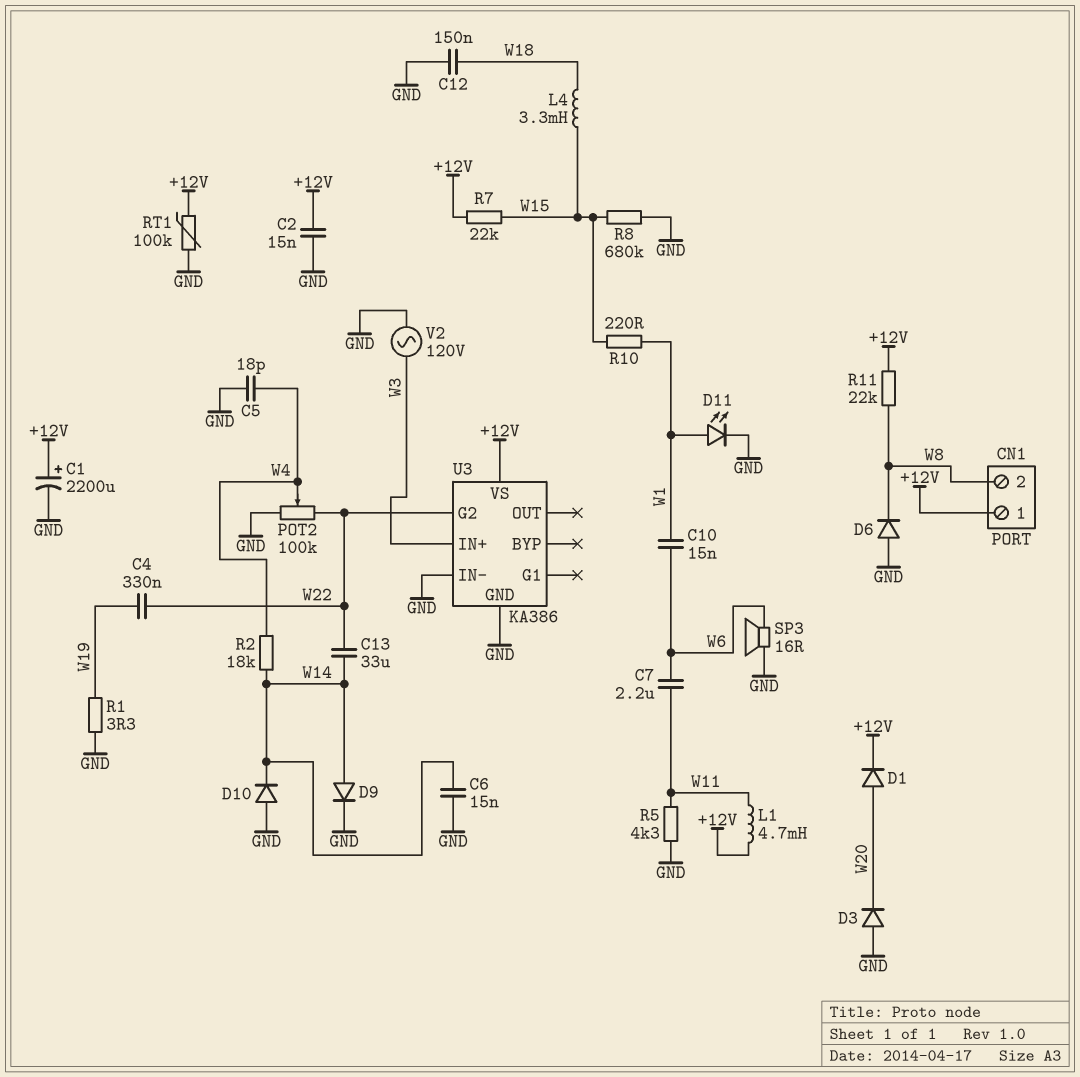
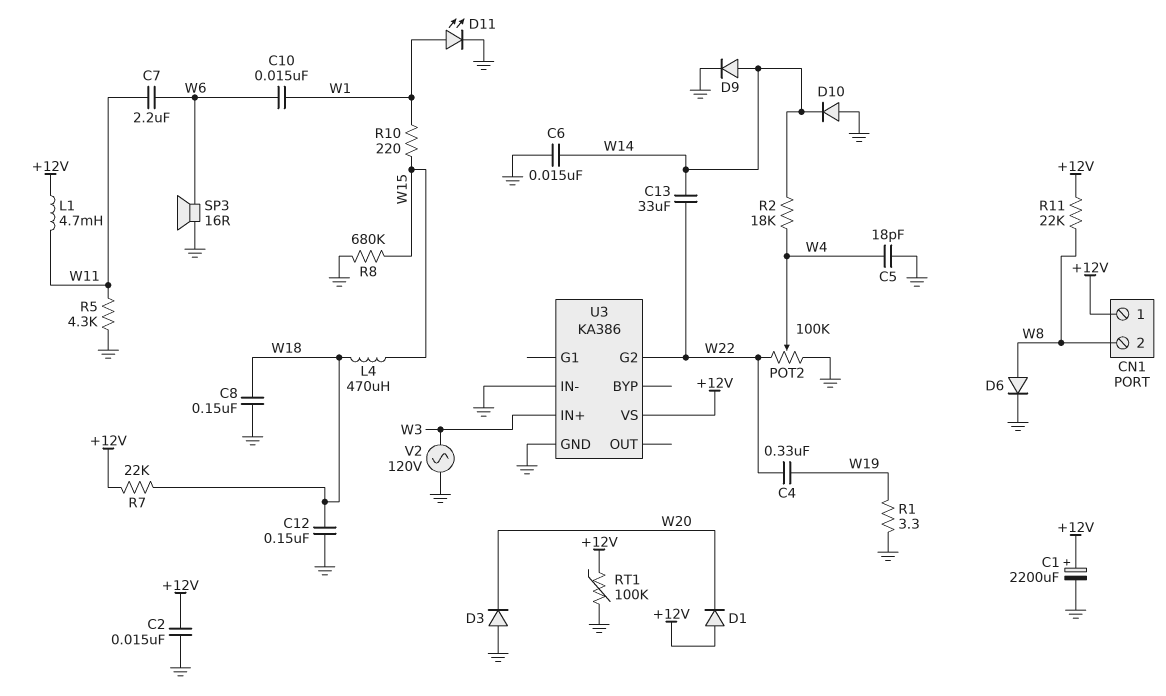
C8: none -> 150nF (GND, W18)
D1: diode (A W20, K +12V) -> diode (A +12V, K W20)
D6: diode (A GND, K W8) -> diode (A W8, K GND)
L4: 3.3mH (W15, W18) -> 470uH (W15, W18)
R7: 22k (+12V, W15) -> 22k (+12V, W18)

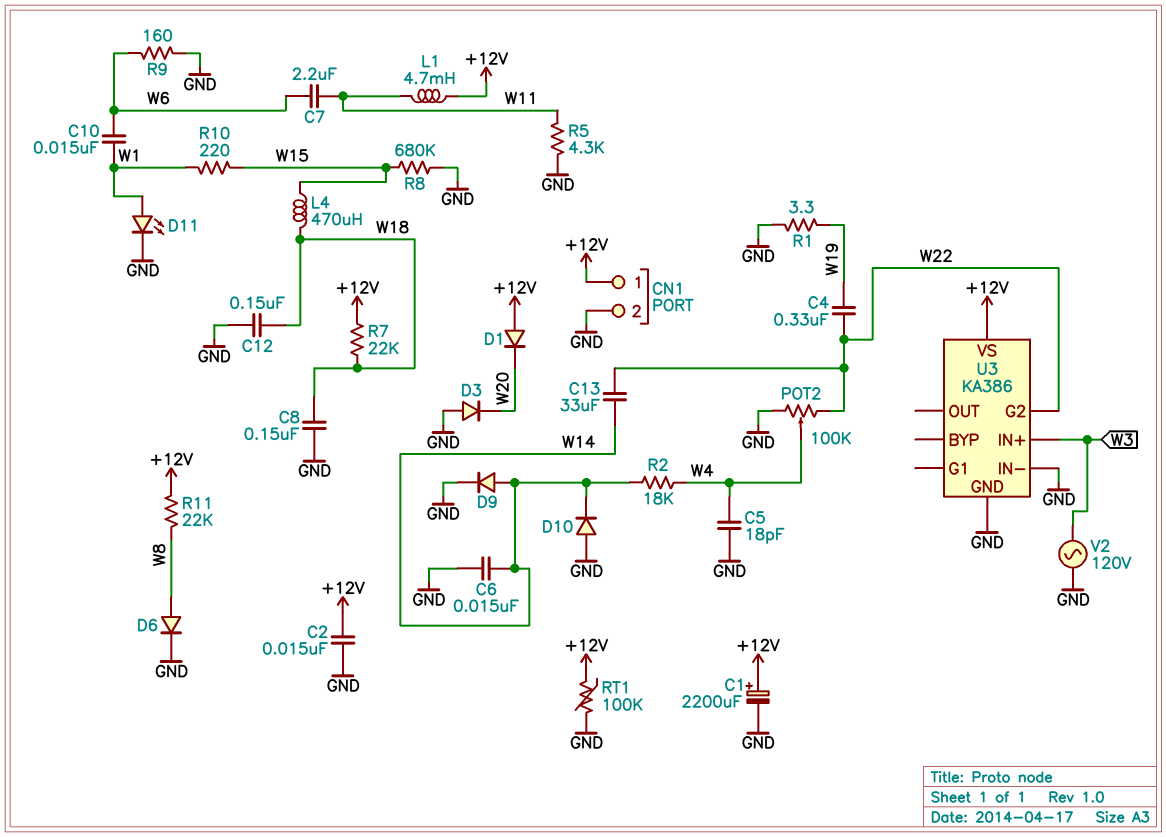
CN1 pin 2: W8 -> GND
R9: none -> 160 (GND, W6)
SP3: speaker 16R (GND, W6) -> none

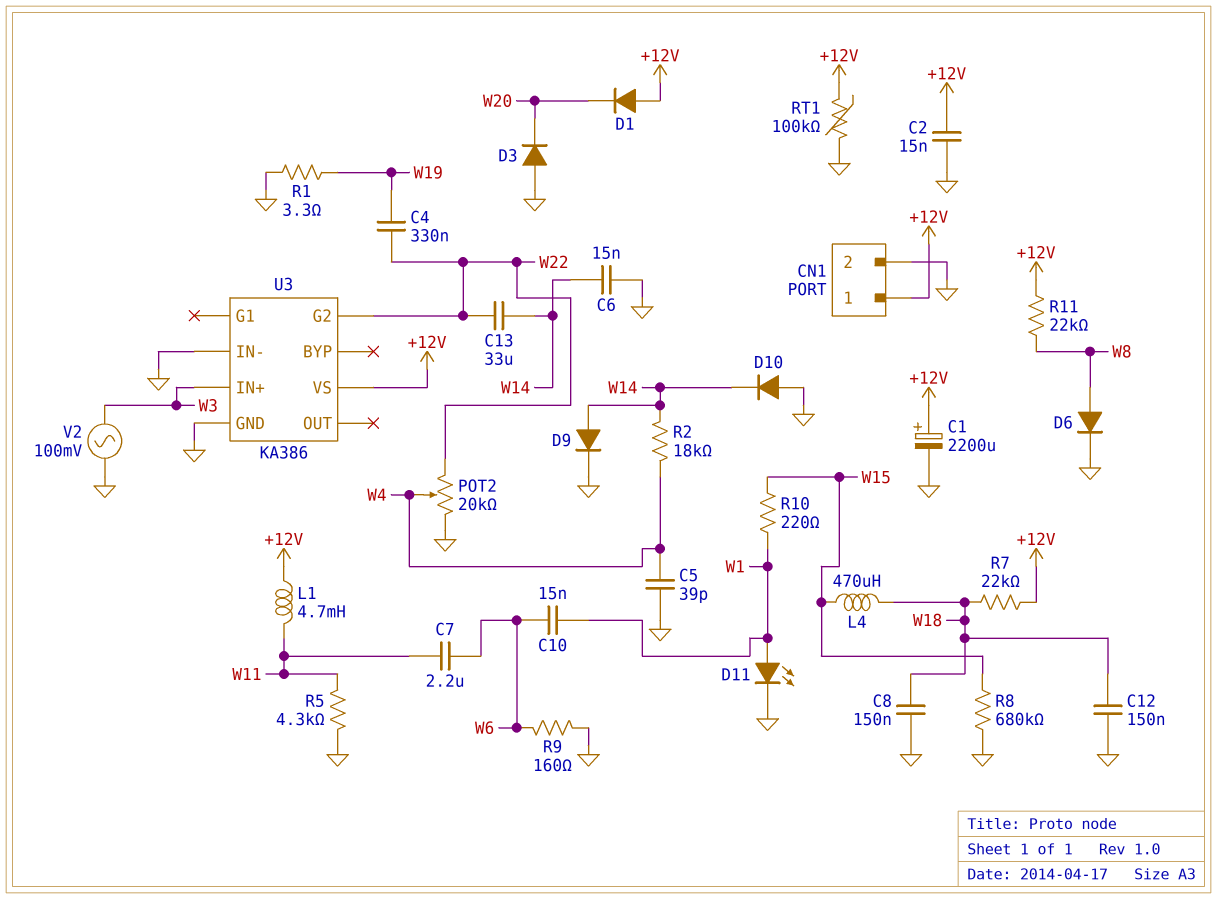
C5: 18pF (GND, W4) -> 39pF (GND, W4)
POT2: 100k (GND, W22, wiper W4) -> 20k (GND, W22, wiper W4)
V2: AC 120V (GND, W3) -> AC 100mV (GND, W3)

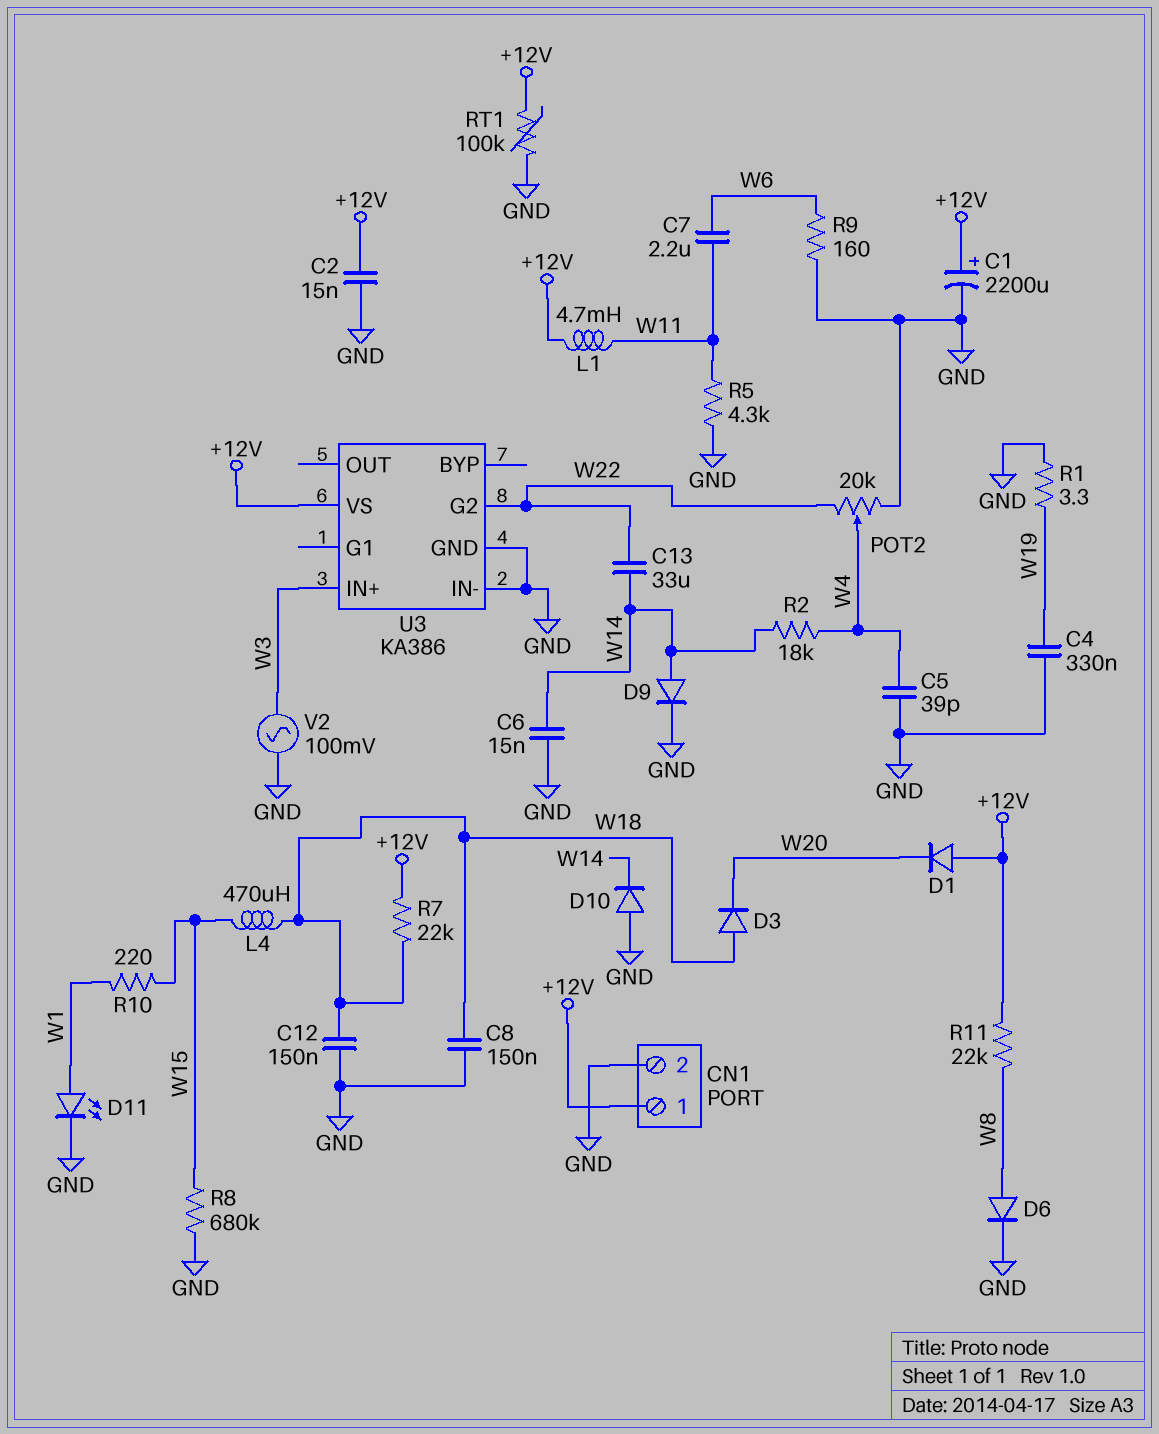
C4: 330nF (W19, W22) -> 330nF (GND, W19)
C10: 15nF (W1, W6) -> none
D3: diode (A GND, K W20) -> diode (A W18, K W20)

